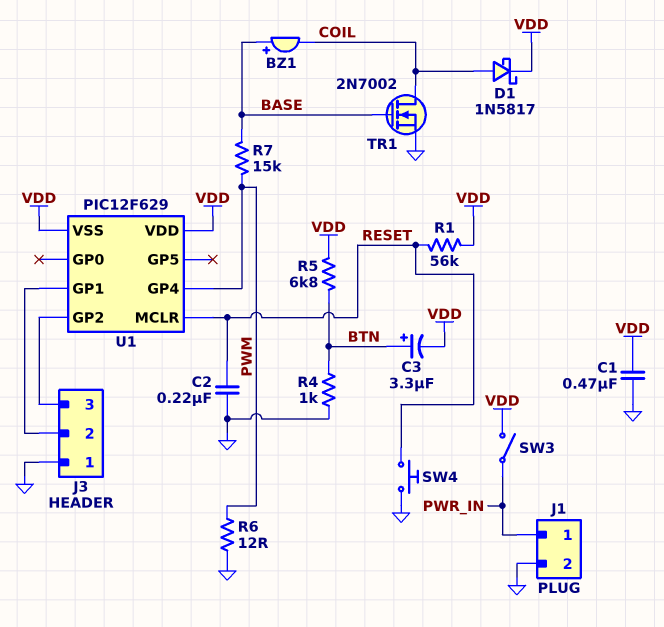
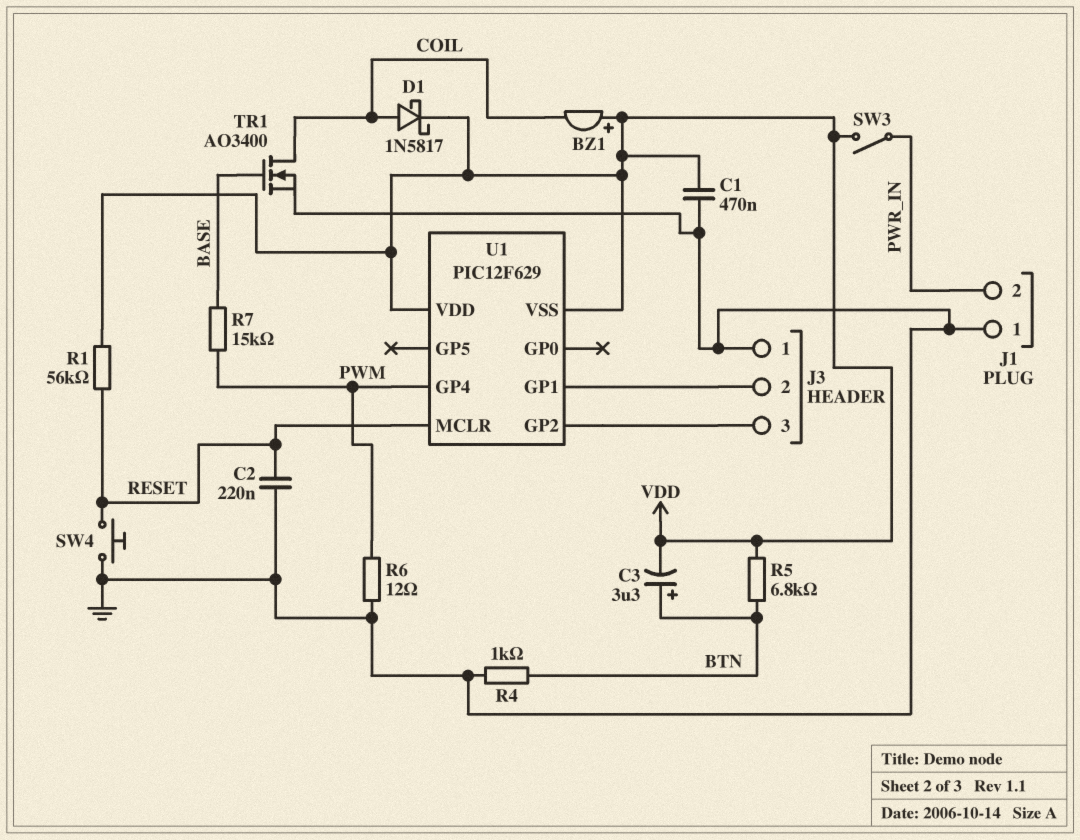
BZ1: buzzer (plus BASE, minus COIL) -> buzzer (plus VDD, minus COIL)
J1 pin 1: PWR_IN -> GND
J1 pin 2: GND -> PWR_IN
TR1: NMOS 2N7002 (G BASE, D COIL, S GND) -> NMOS AO3400 (G BASE, D COIL, S GND)

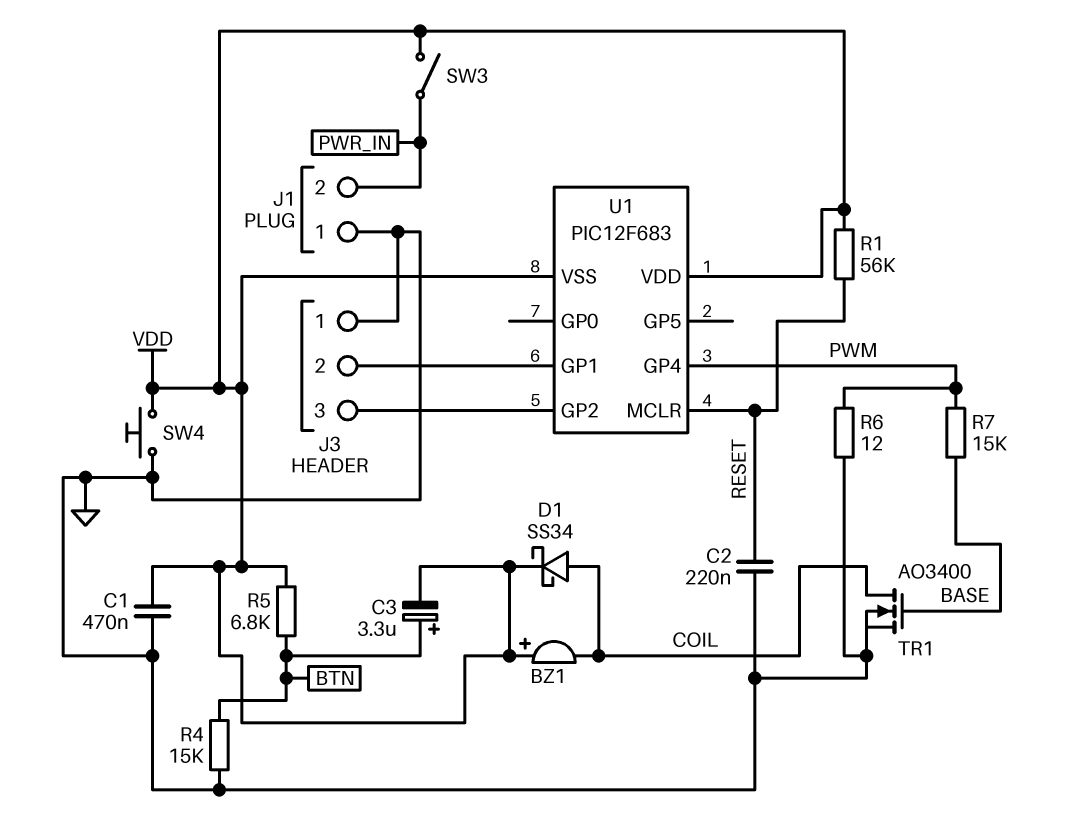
D1: schottky 1N5817 (A COIL, K VDD) -> schottky SS34 (A COIL, K VDD)
R4: 1k (BTN, GND) -> 15k (BTN, GND)
SW4: button (GND, RESET) -> button (GND, VDD)
U1: PIC12F629 -> PIC12F683

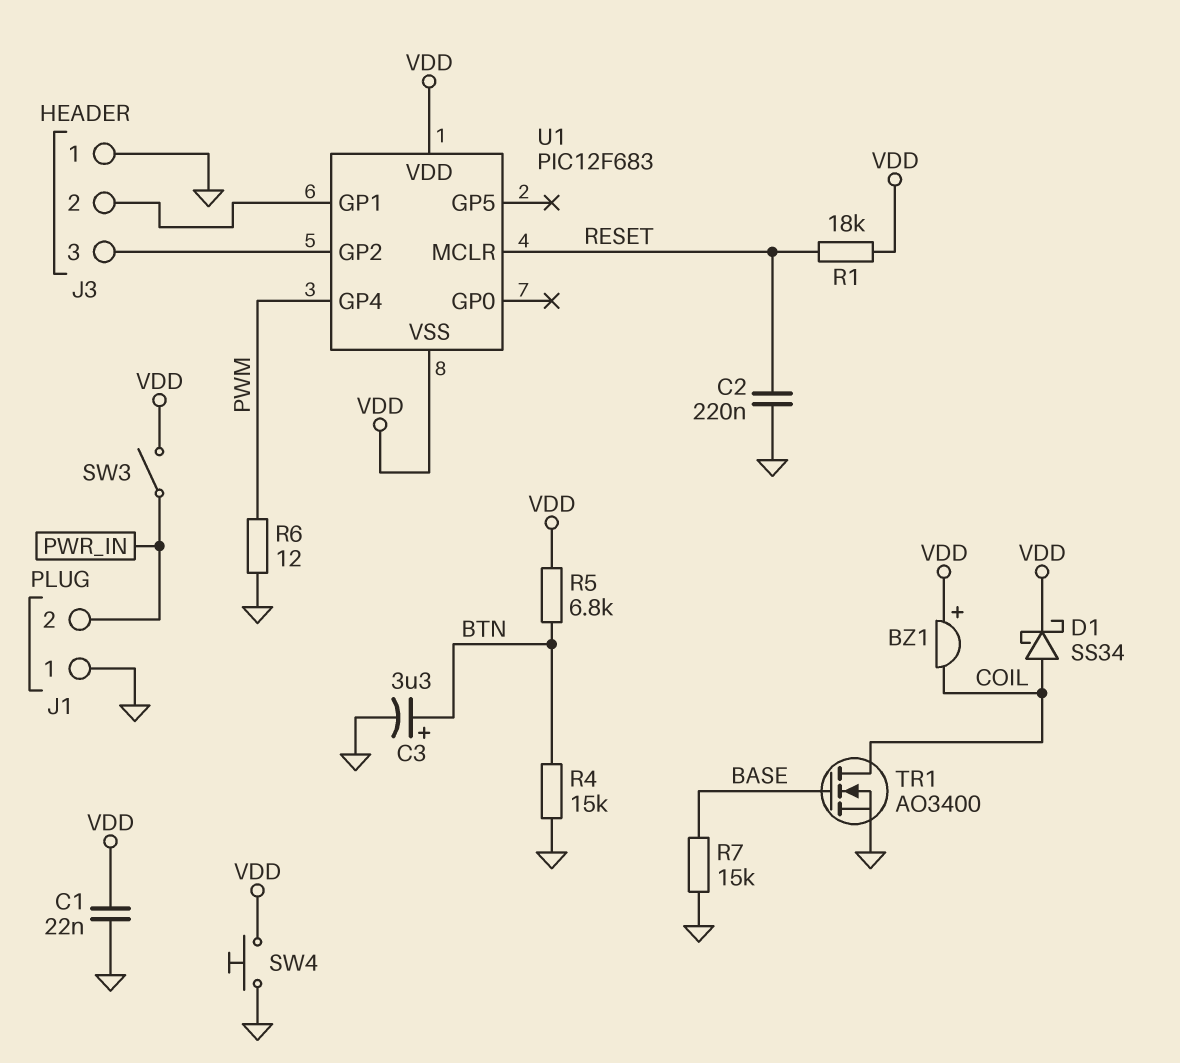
C1: 470nF (GND, VDD) -> 22nF (GND, VDD)
C3: 3.3uF (plus BTN, minus VDD) -> 3.3uF (plus BTN, minus GND)
R1: 56k (RESET, VDD) -> 18k (RESET, VDD)
R7: 15k (BASE, PWM) -> 15k (BASE, GND)

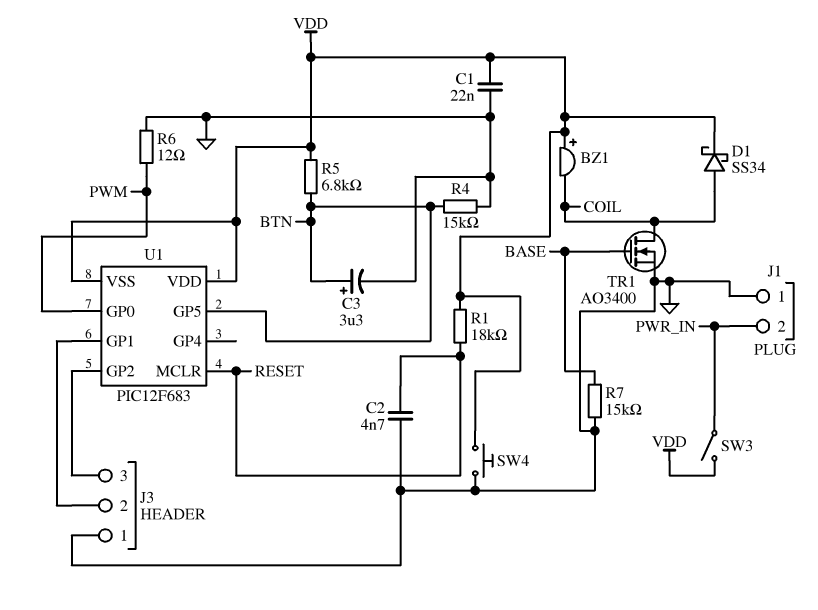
C2: 220nF (GND, RESET) -> 4.7nF (GND, RESET)
U1 pin GP0: none -> PWM
U1 pin GP4: PWM -> none
U1 pin GP5: none -> BTN

